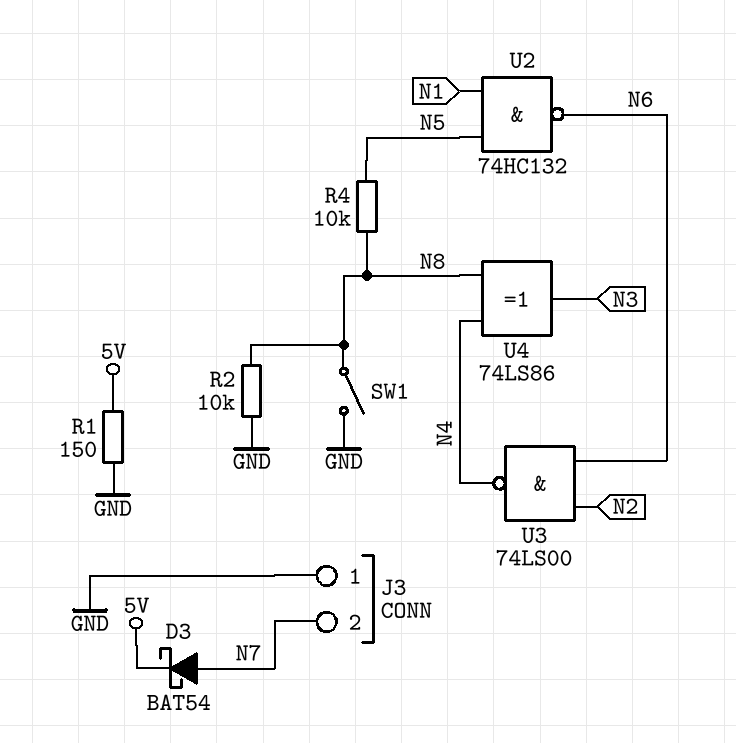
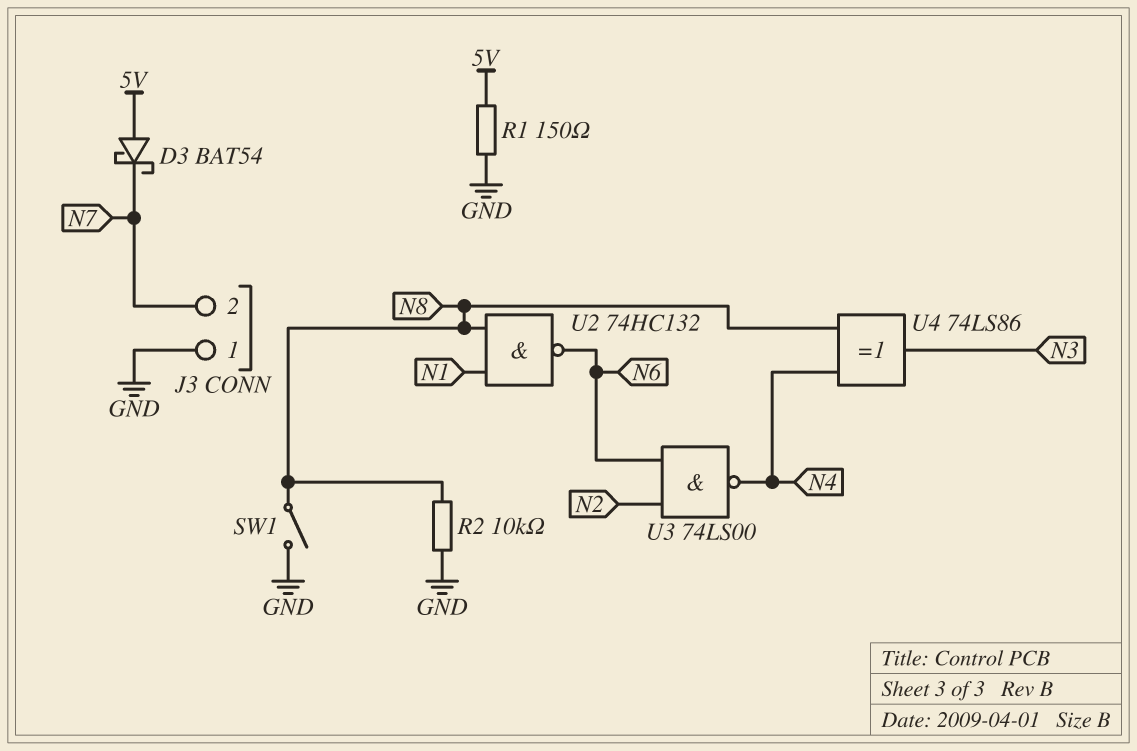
D3: schottky BAT54 (A N7, K 5V) -> schottky BAT54 (A 5V, K N7)
R4: 10k (N5, N8) -> none
U2: NAND 74HC132 (in N1, in N5, out N6) -> NAND 74HC132 (in N1, in N8, out N6)

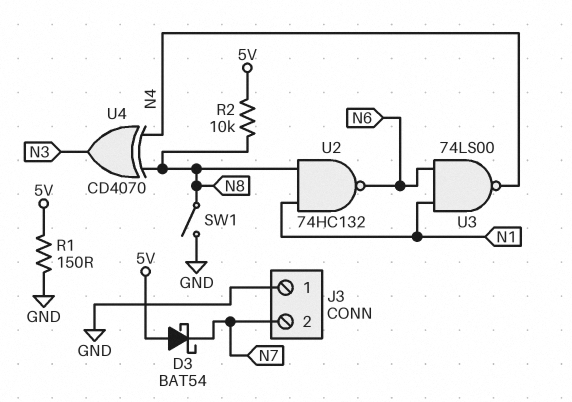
R2: 10k (GND, N8) -> 10k (5V, N8)
U3: NAND 74LS00 (in N2, in N6, out N4) -> NAND 74LS00 (in N1, in N6, out N4)
U4: XOR 74LS86 (in N4, in N8, out N3) -> XOR CD4070 (in N4, in N8, out N3)

